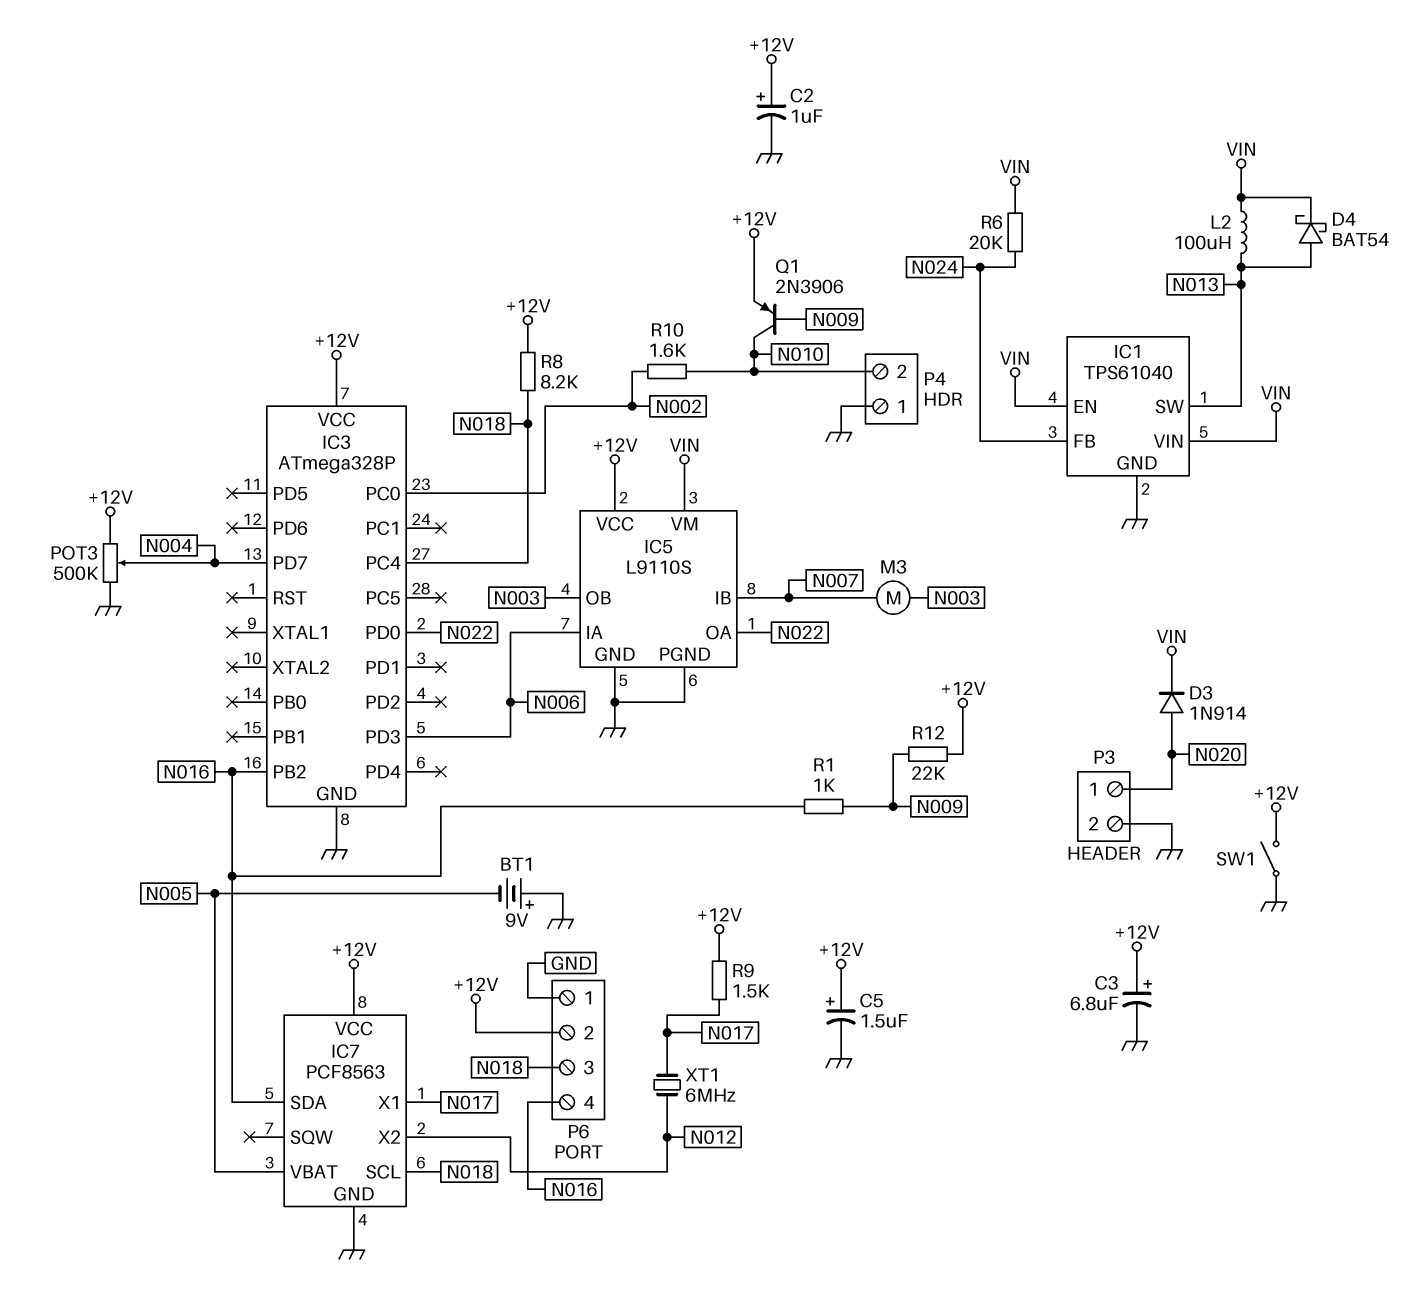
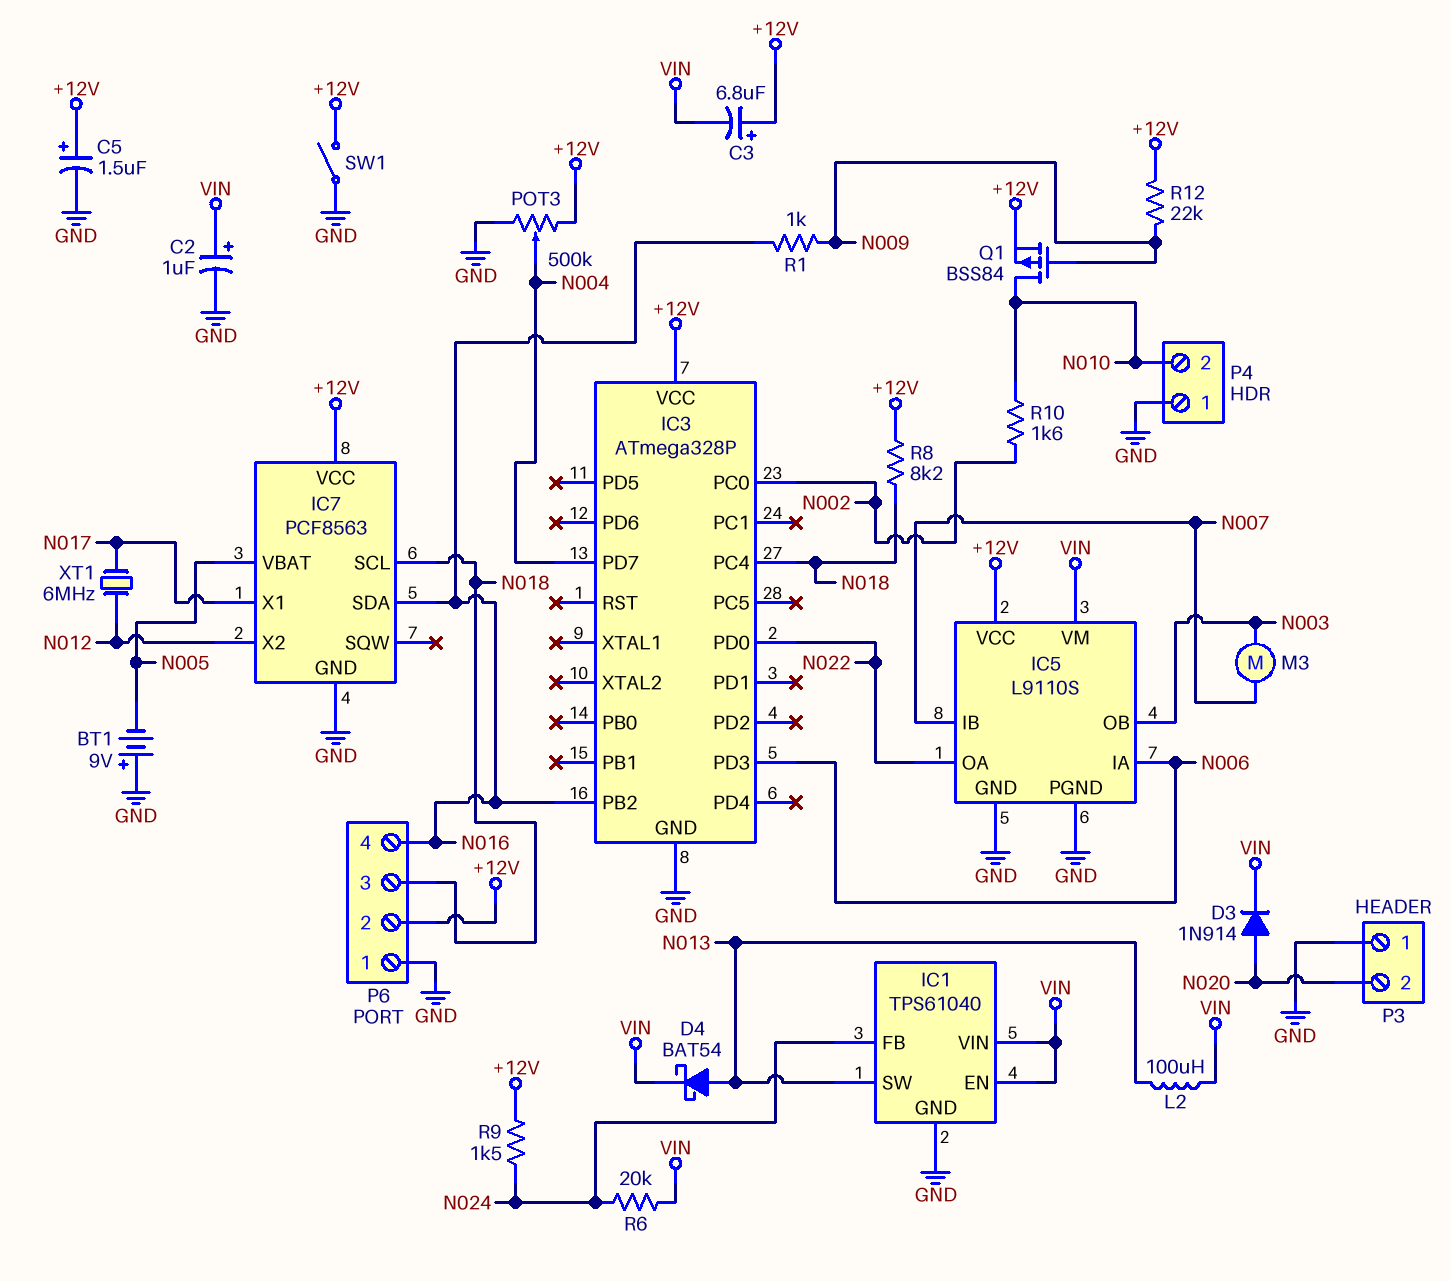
C2: 1uF (plus +12V, minus GND) -> 1uF (plus VIN, minus GND)
C3: 6.8uF (plus +12V, minus GND) -> 6.8uF (plus +12V, minus VIN)
P3 pin 1: N020 -> GND
P3 pin 2: GND -> N020
Q1: PNP 2N3906 (B N009, C N010, E +12V) -> PMOS BSS84 (G N009, D N010, S +12V)
R9: 1.5k (+12V, N017) -> 1.5k (+12V, N024)

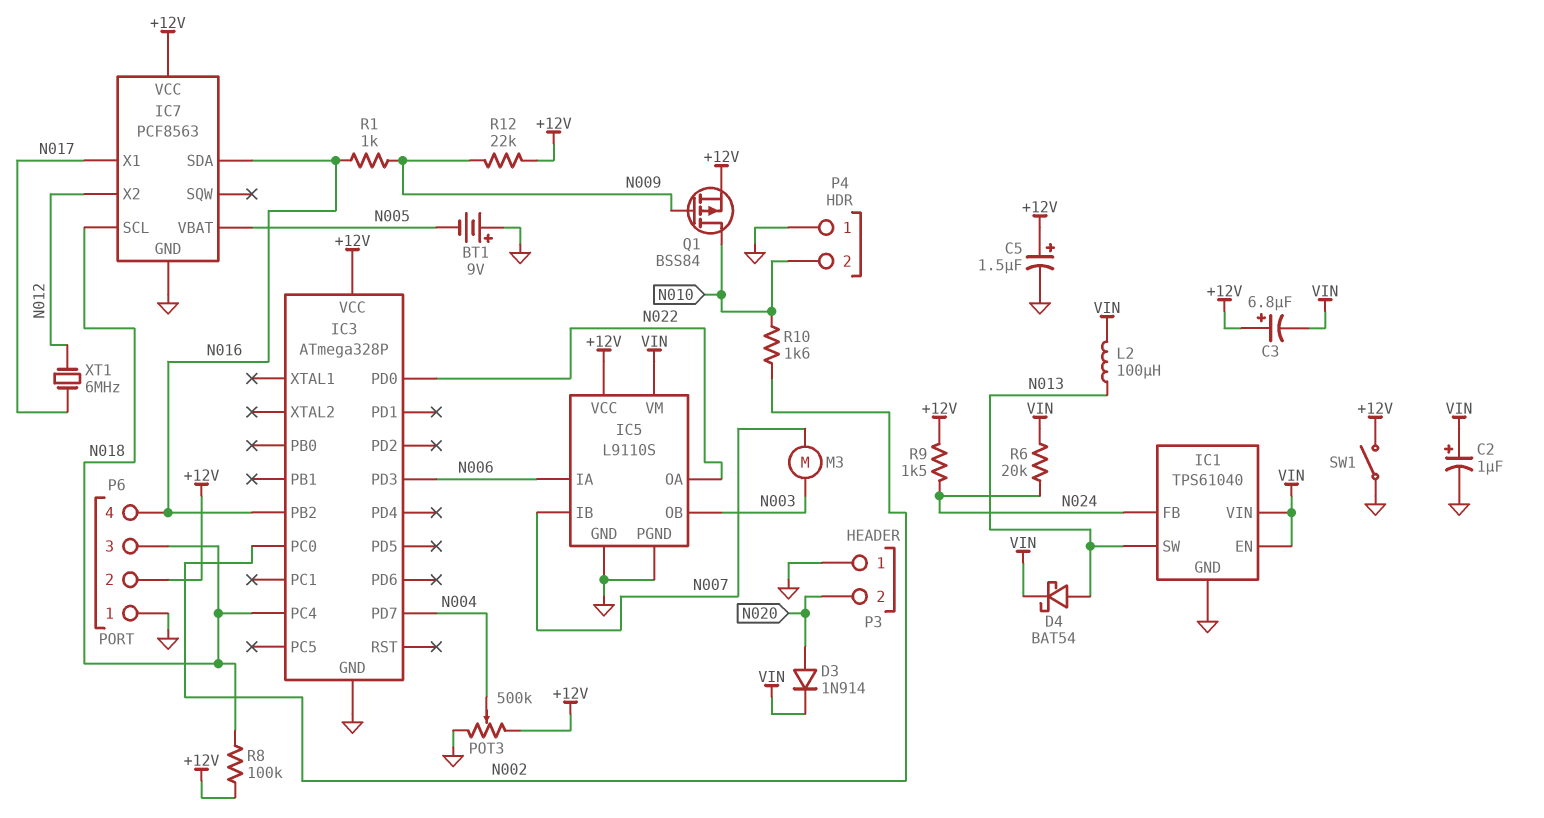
R8: 8.2k (+12V, N018) -> 100k (+12V, N018)

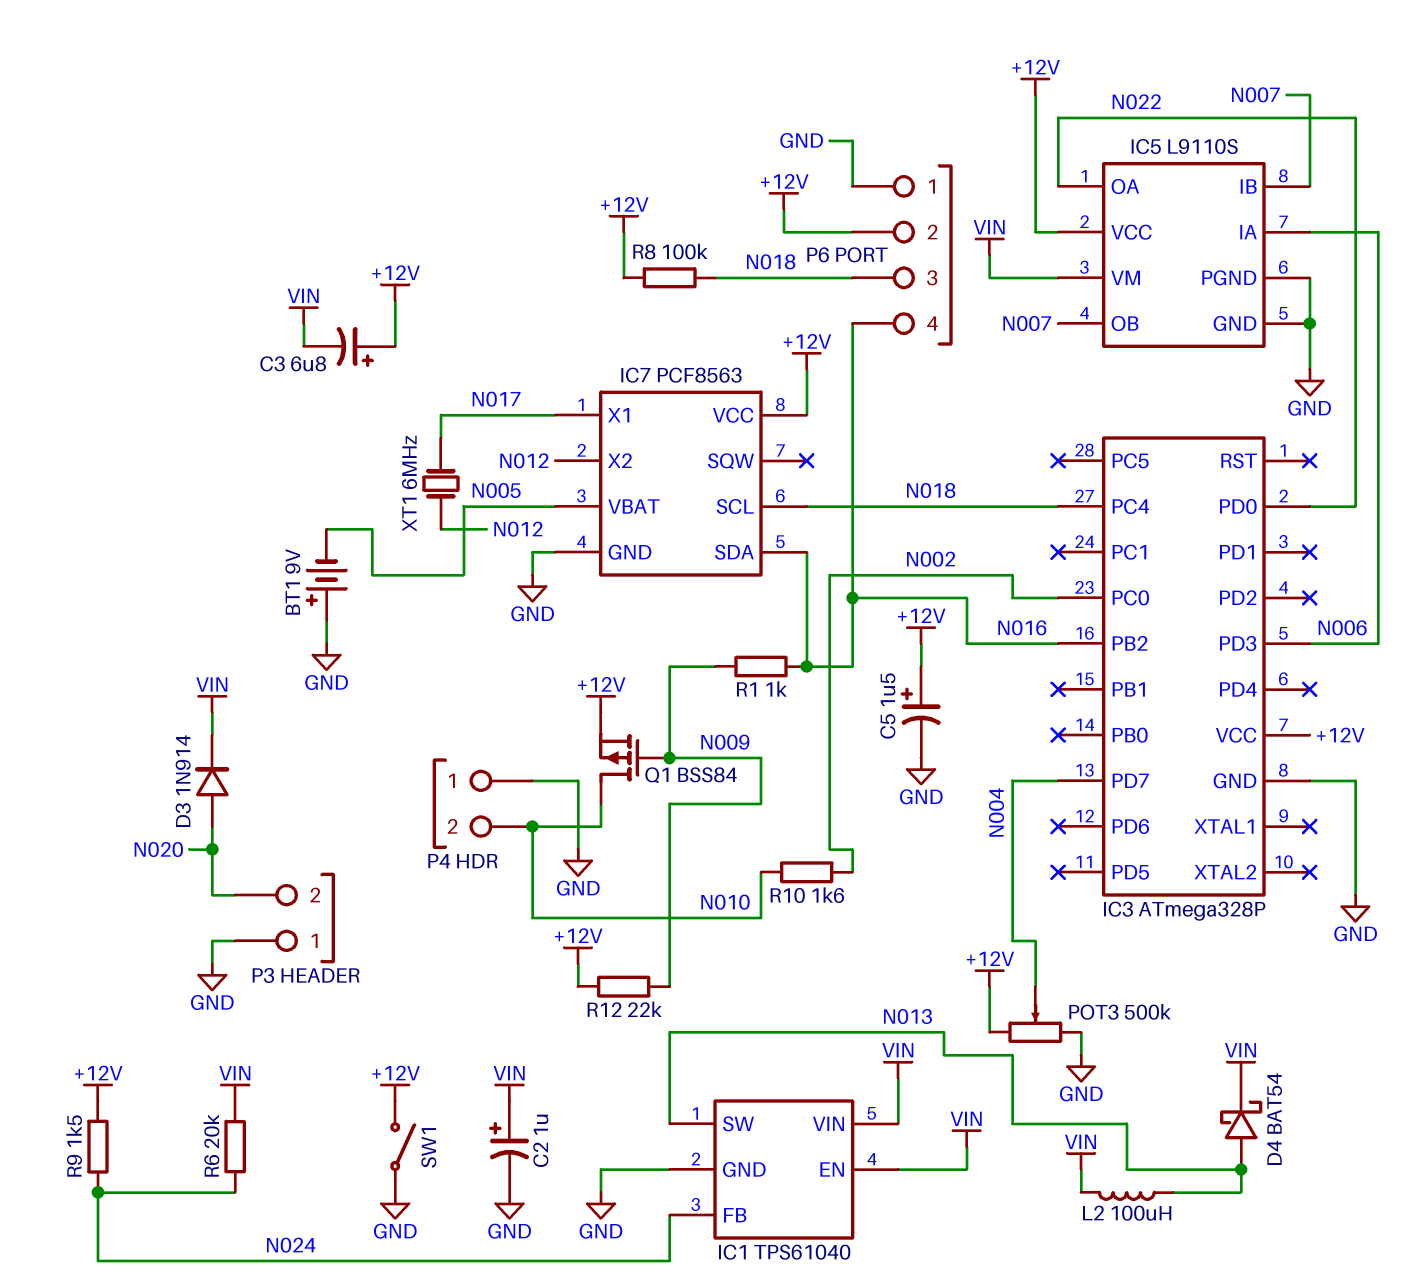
IC5 pin OB: N003 -> N007
M3: motor (N003, N007) -> none

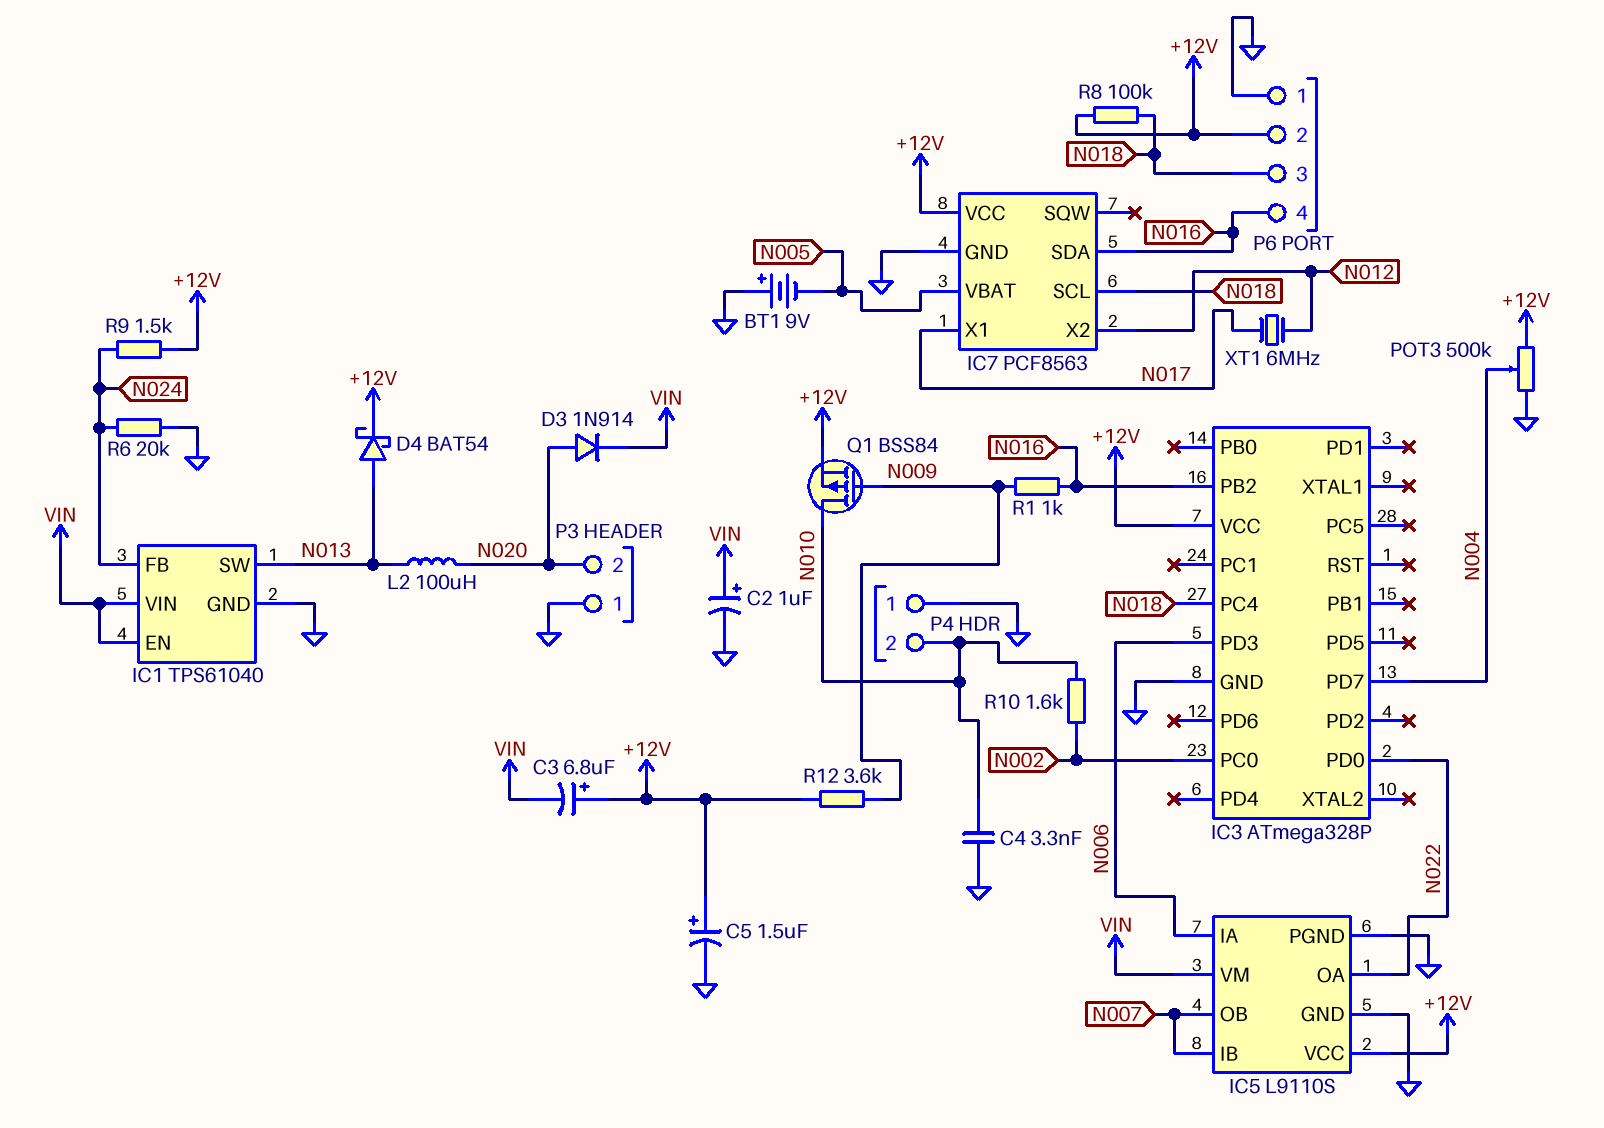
C4: none -> 3.3nF (GND, N010)
D4: schottky BAT54 (A N013, K VIN) -> schottky BAT54 (A N013, K +12V)
L2: 100uH (N013, VIN) -> 100uH (N013, N020)
R6: 20k (N024, VIN) -> 20k (GND, N024)
R12: 22k (+12V, N009) -> 3.6k (+12V, N009)
SW1: switch (+12V, GND) -> none

